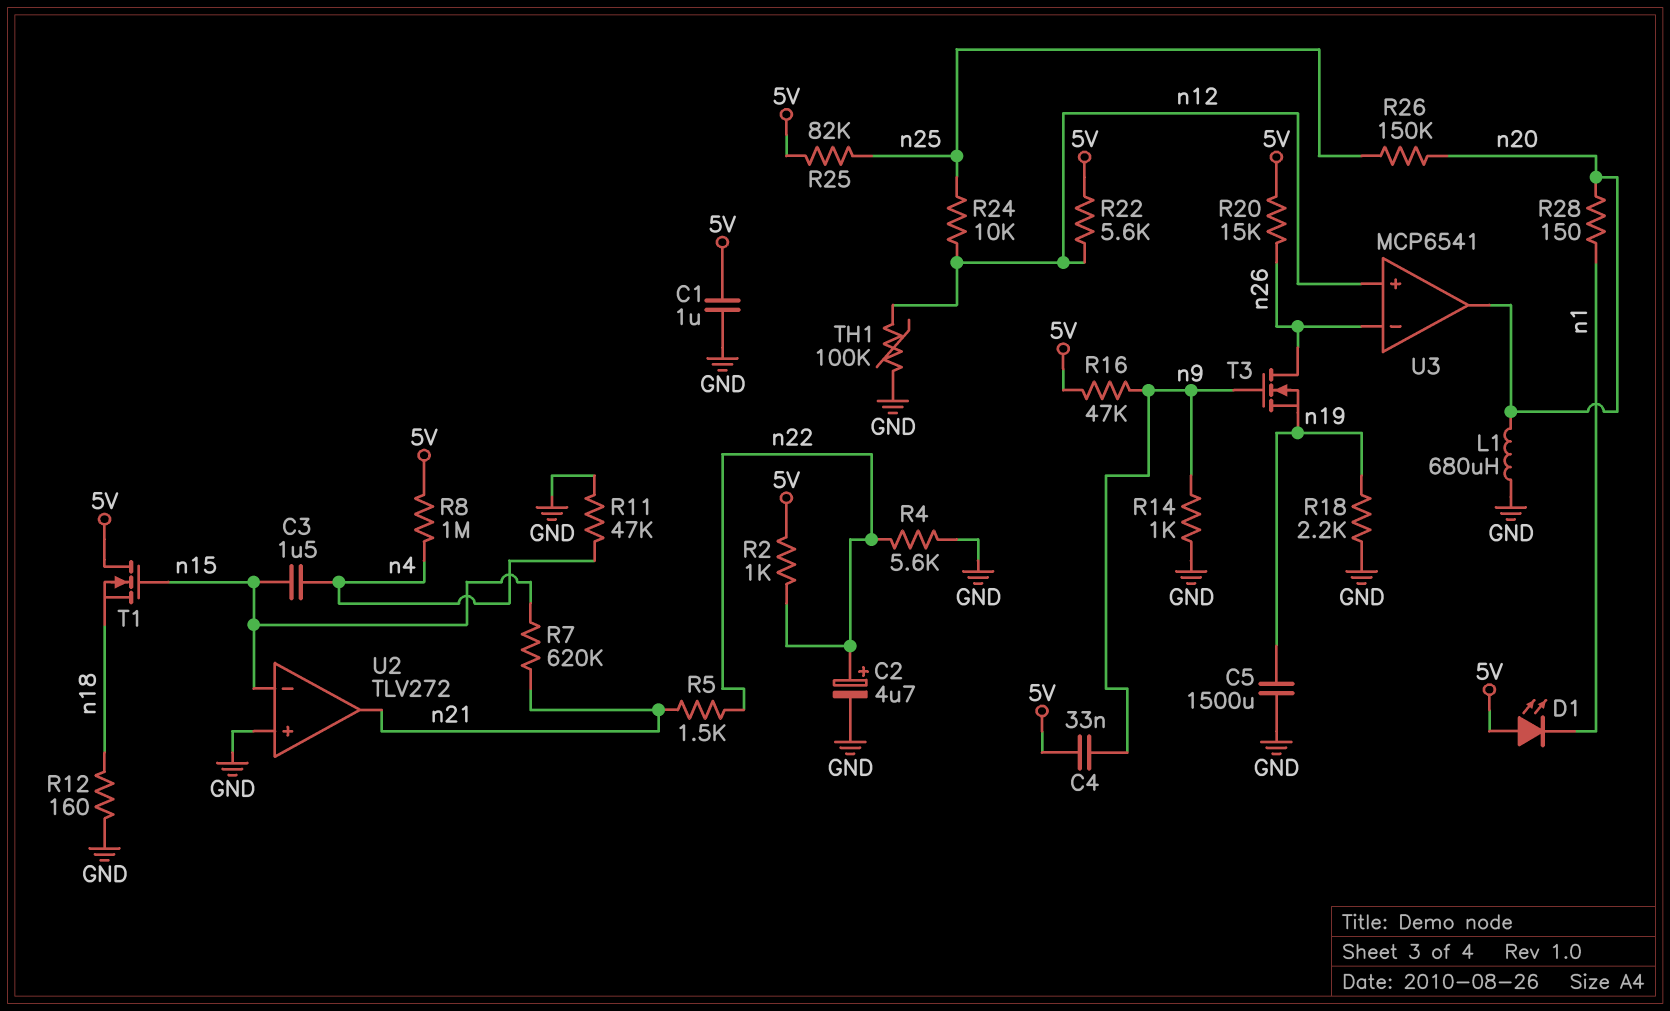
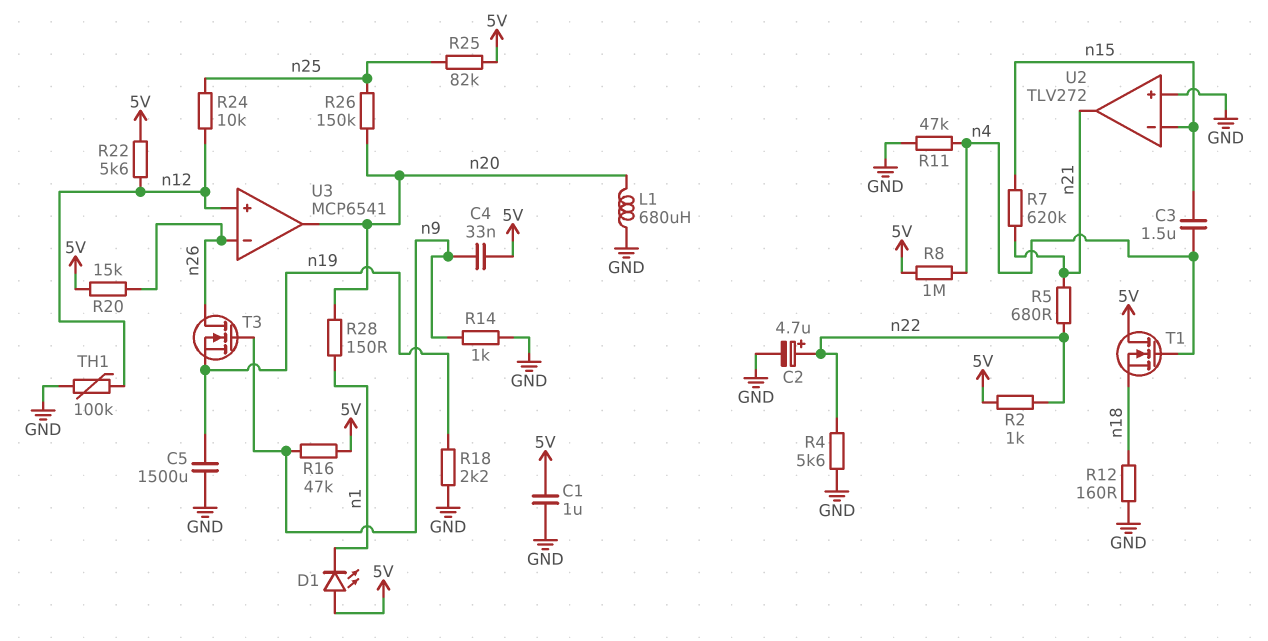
R5: 1.5k (n21, n22) -> 680 (n21, n22)
T1: NMOS (G n15, D 5V, S n18) -> NMOS (G n4, D 5V, S n18)

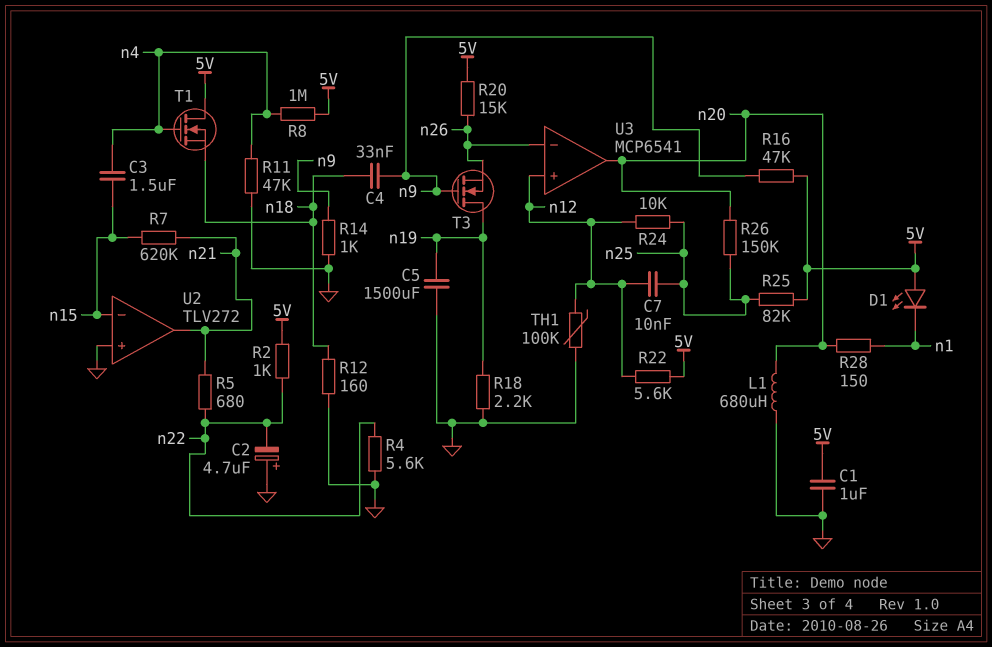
C2: 4.7uF (plus n22, minus GND) -> 4.7uF (plus GND, minus n22)
C4: 33nF (5V, n9) -> 33nF (n9, n18)
C7: none -> 10nF (n12, n25)
T3: NMOS (G n9, D n26, S n19) -> NMOS (G n9, D n19, S n26)

